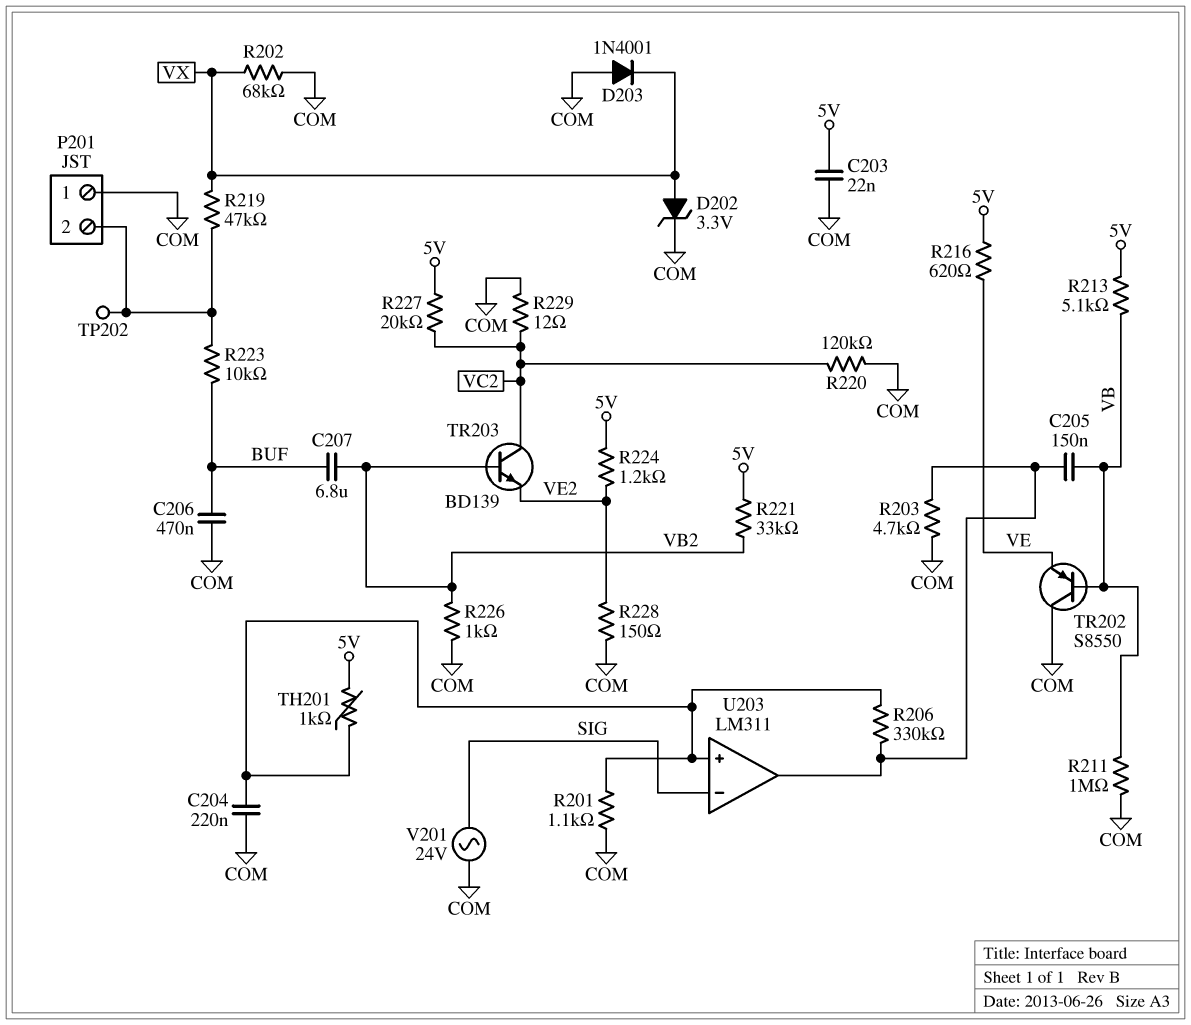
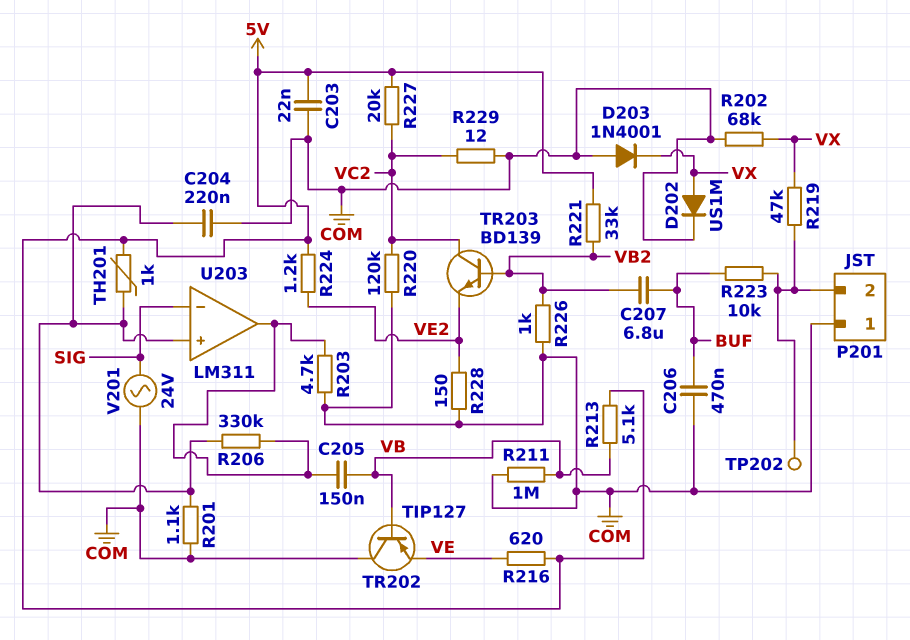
D202: zener 3.3V (A VX, K COM) -> diode US1M (A VX, K COM)
TR202: PNP S8550 (B VB, C COM, E VE) -> PNP TIP127 (B VB, C COM, E VE)

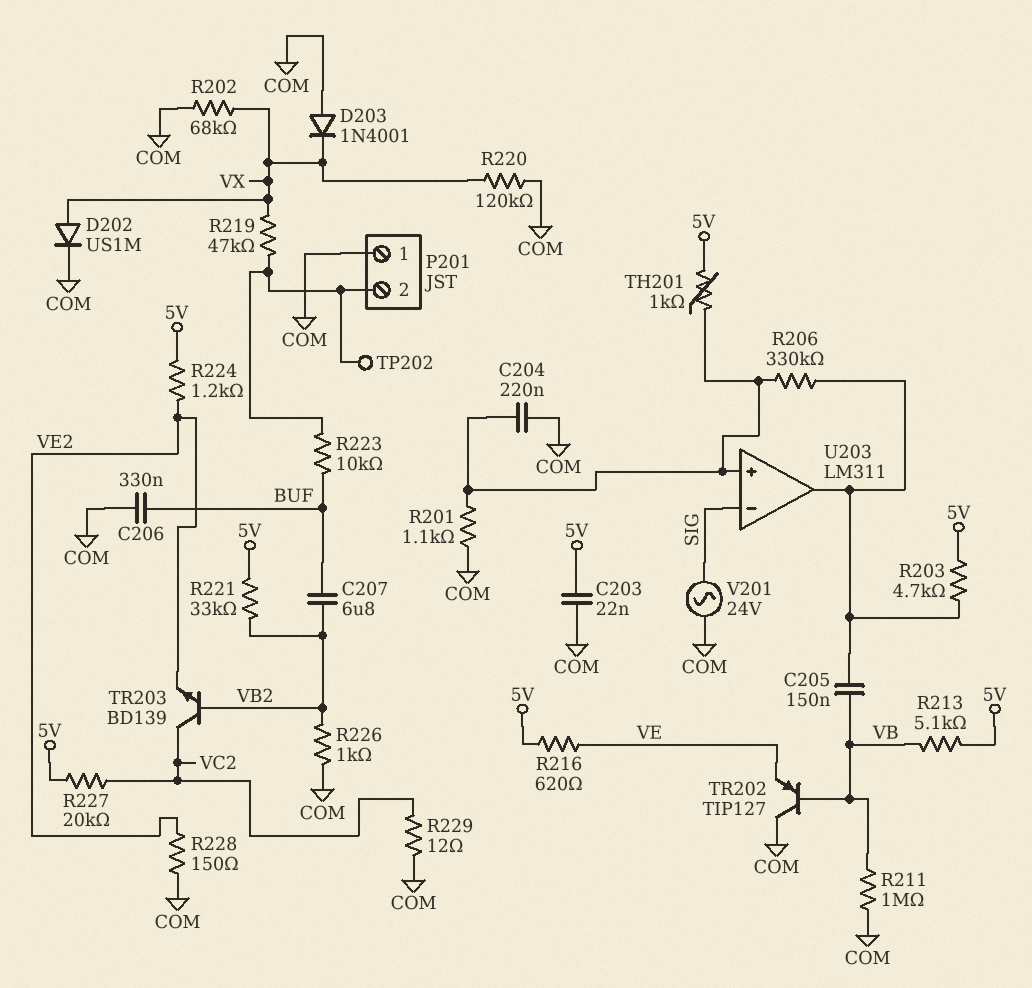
C206: 470nF (BUF, COM) -> 330nF (BUF, COM)
R203: 4.7k (COM, U203/out) -> 4.7k (5V, U203/out)
R220: 120k (COM, VC2) -> 120k (COM, VX)

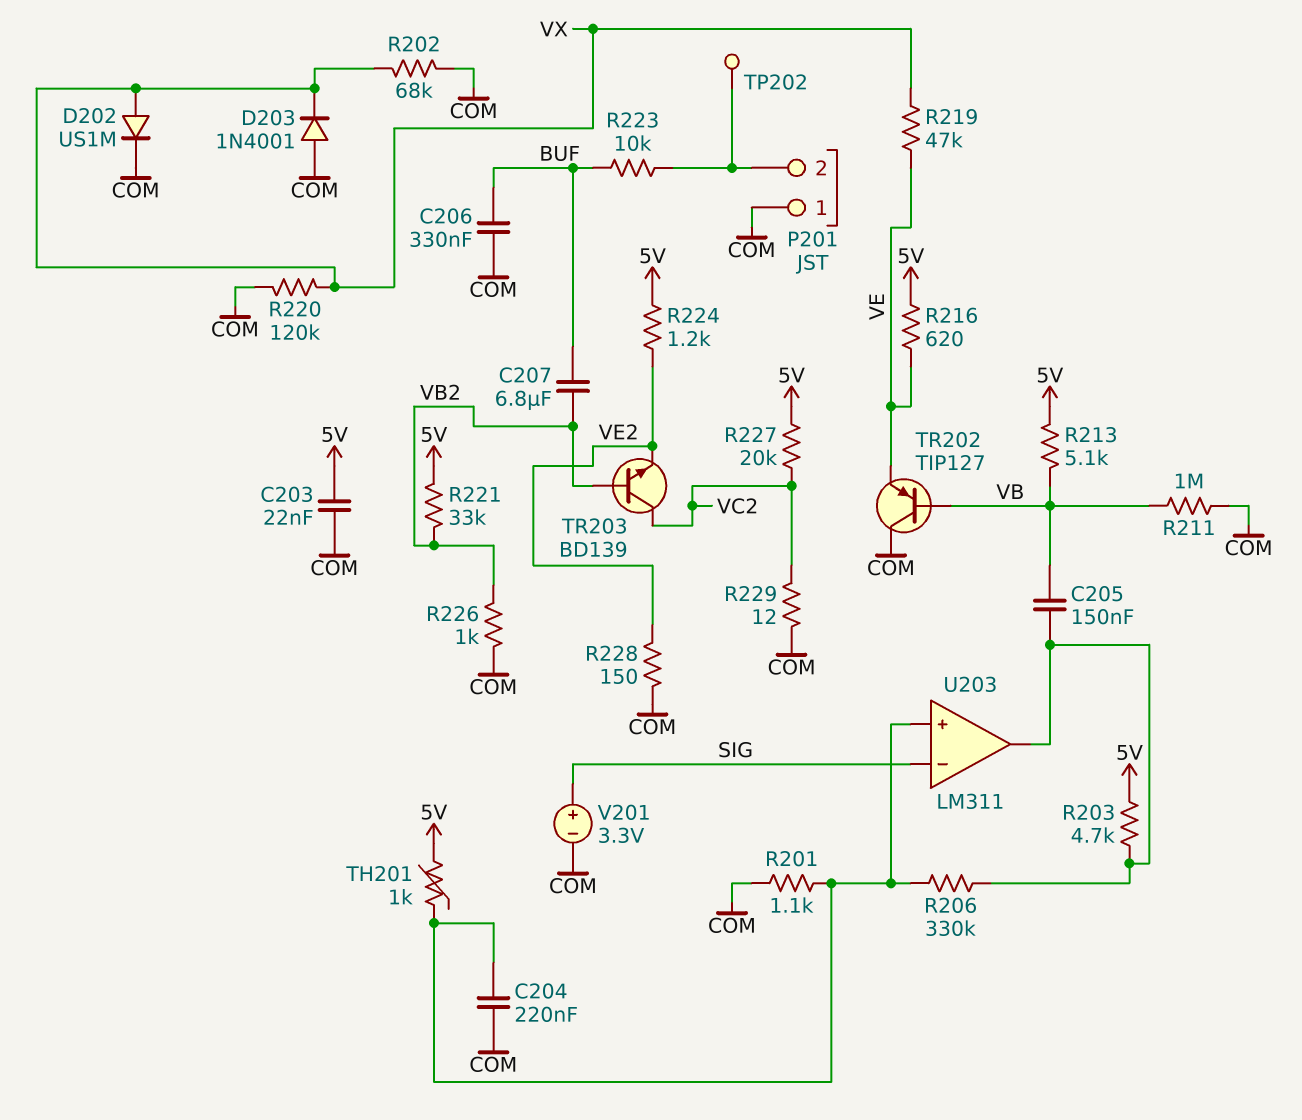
R219: 47k (P201/2, VX) -> 47k (VE, VX)
V201: AC 24V (COM, SIG) -> 3.3V (plus SIG, minus COM)

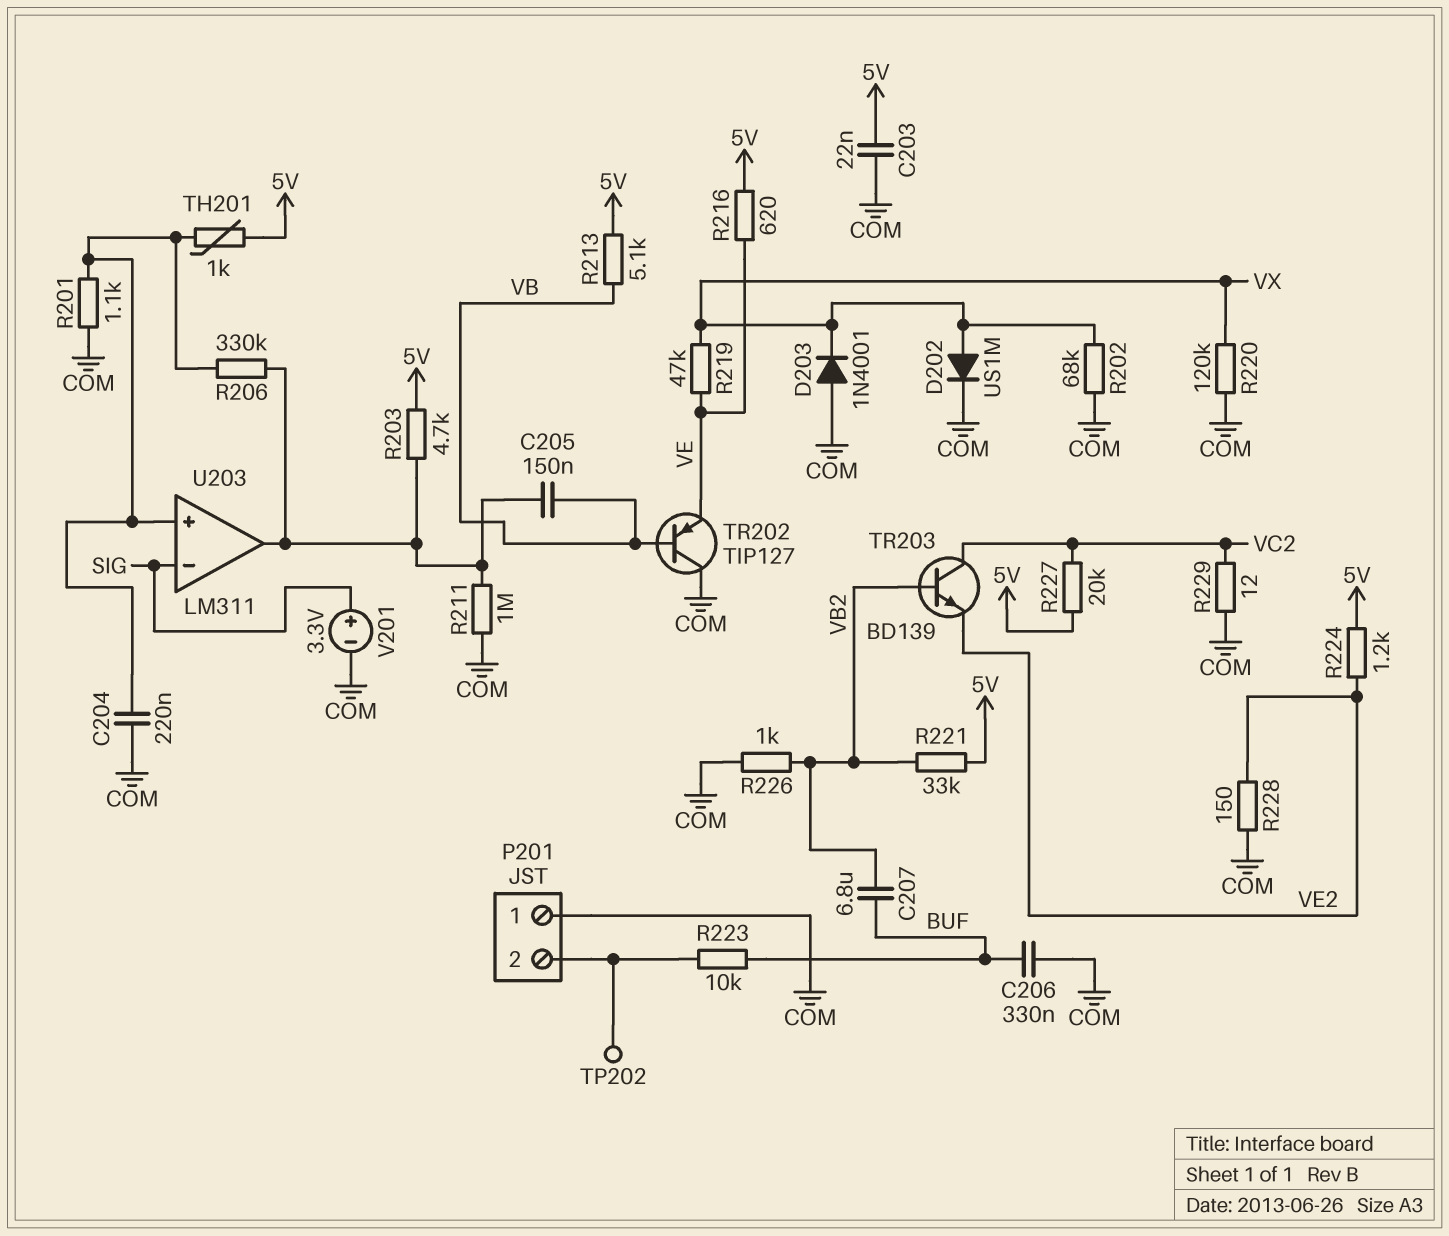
R211: 1M (COM, VB) -> 1M (COM, U203/out)

